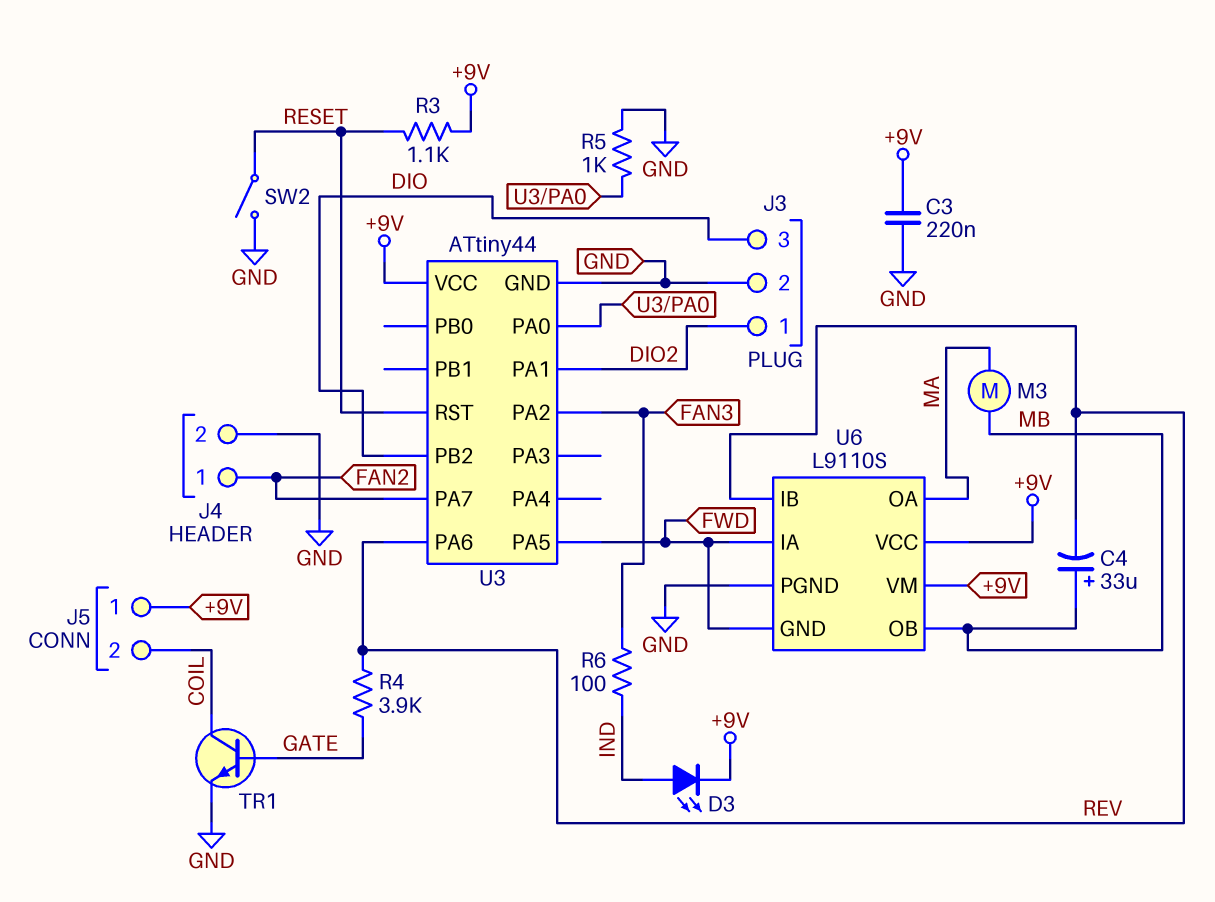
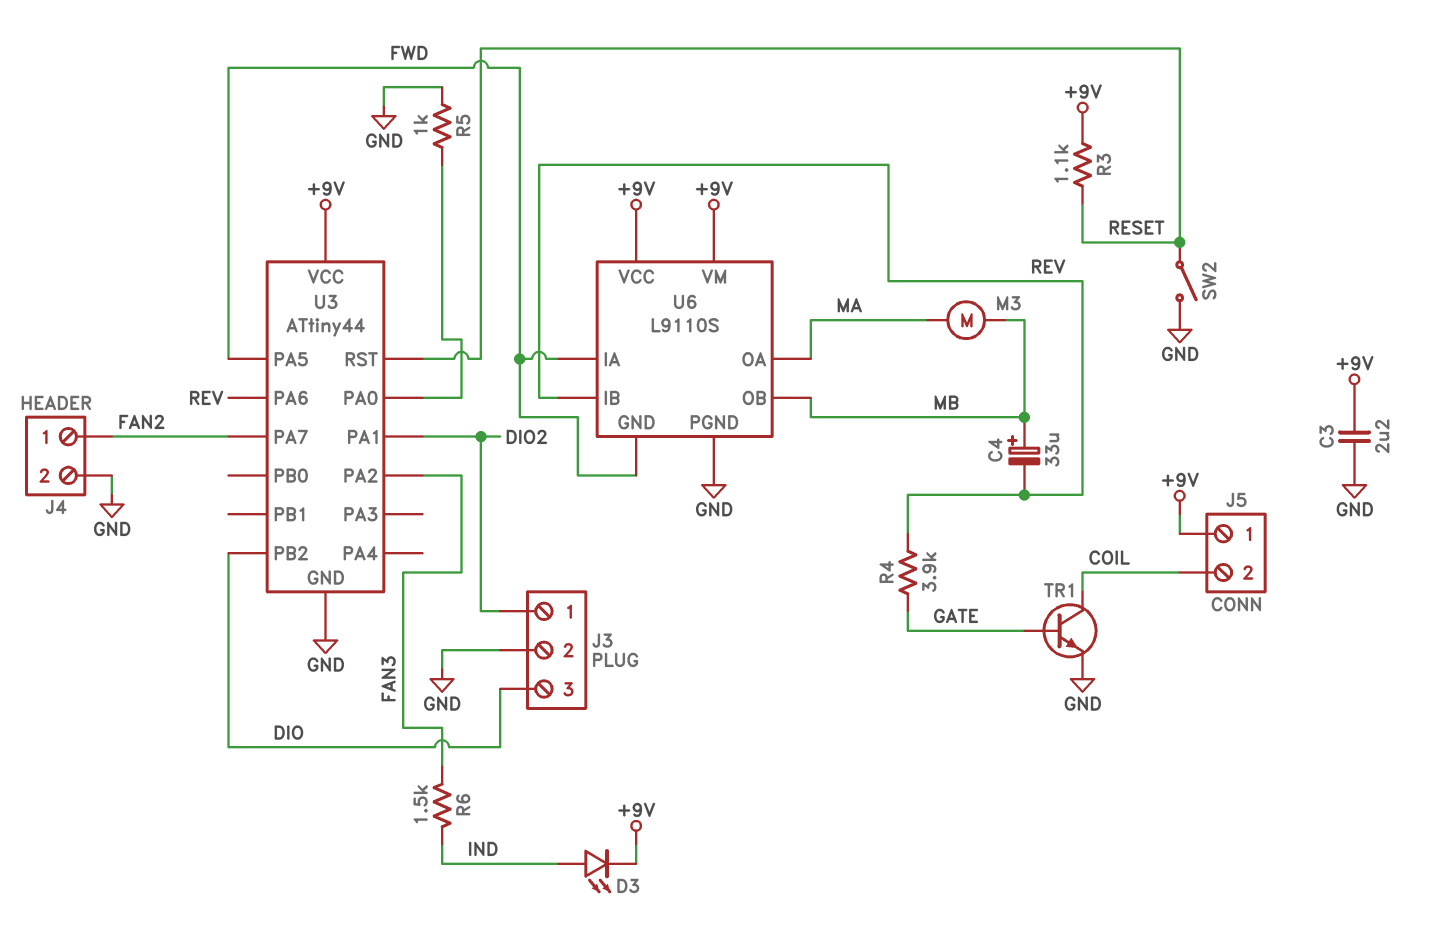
C3: 220nF (+9V, GND) -> 2.2uF (+9V, GND)
R6: 100 (FAN3, IND) -> 1.5k (FAN3, IND)

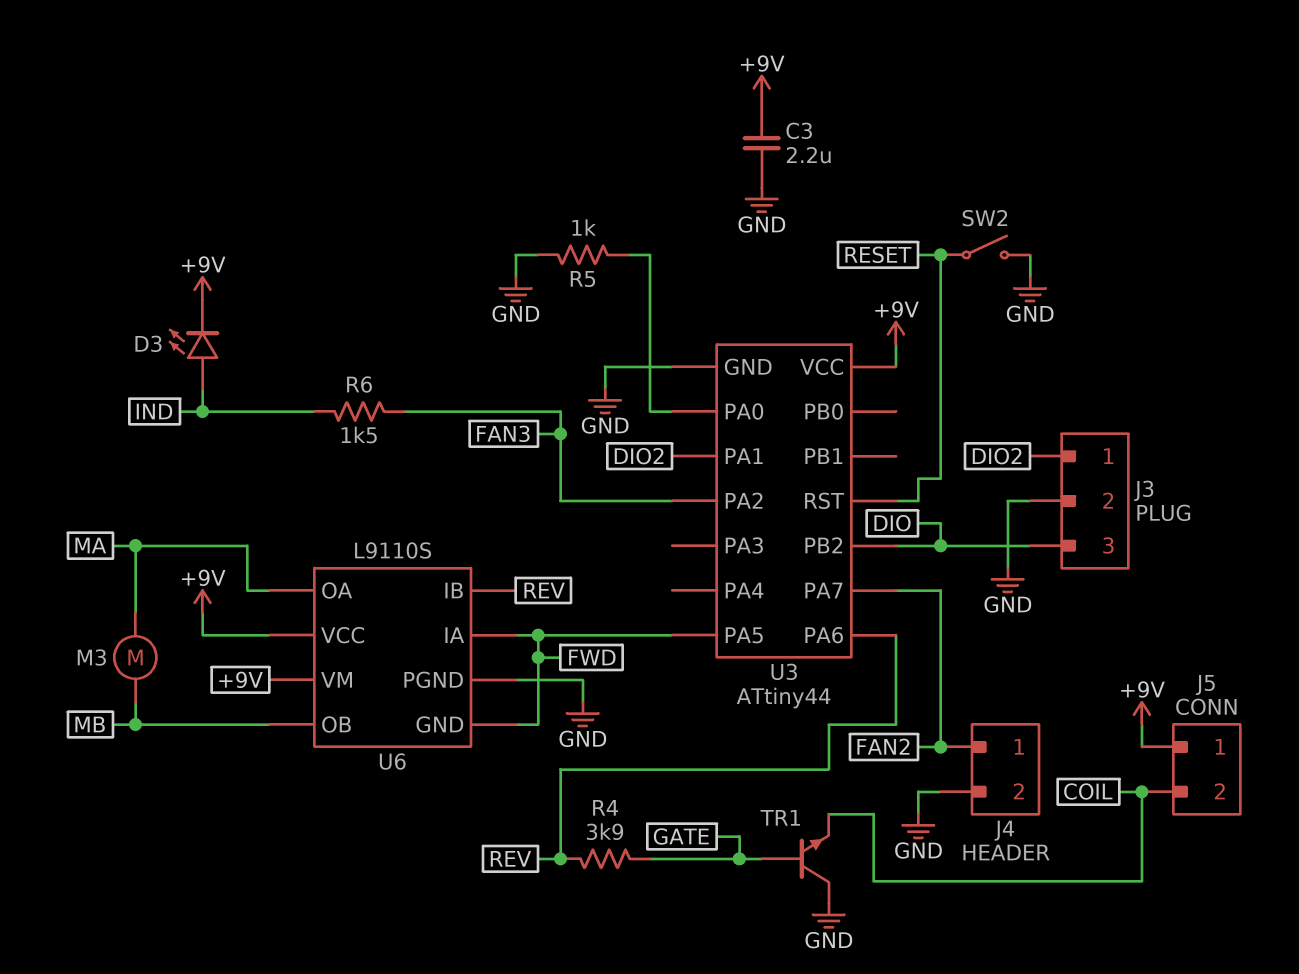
C4: 33uF (plus MB, minus REV) -> none
R3: 1.1k (+9V, RESET) -> none
TR1: NPN (B GATE, C COIL, E GND) -> NPN (B GATE, C GND, E COIL)

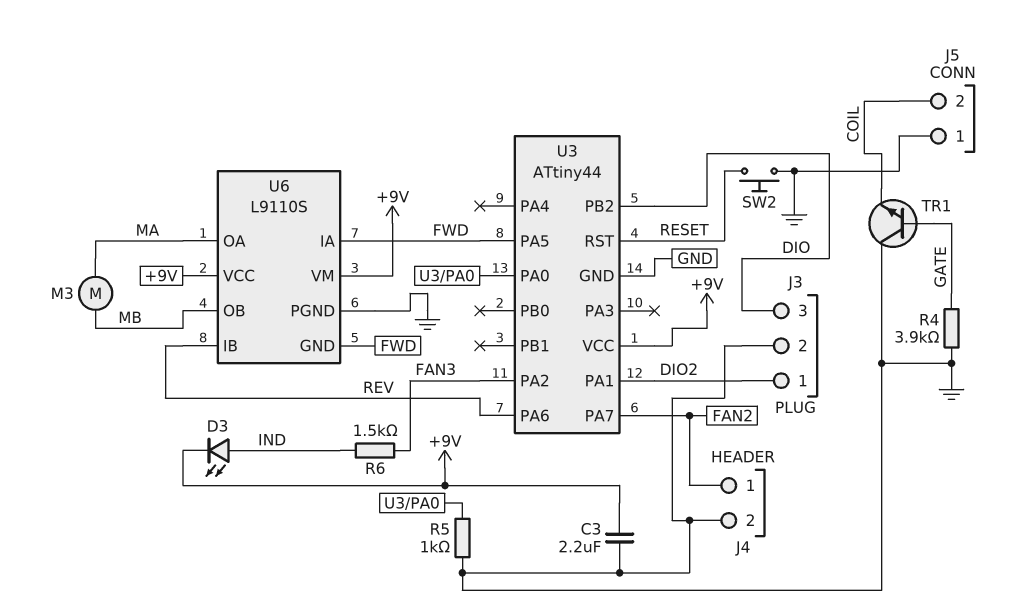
J5 pin 1: +9V -> GND
R4: 3.9k (GATE, REV) -> 3.9k (GATE, GND)
SW2: switch (GND, RESET) -> button (GND, RESET)

